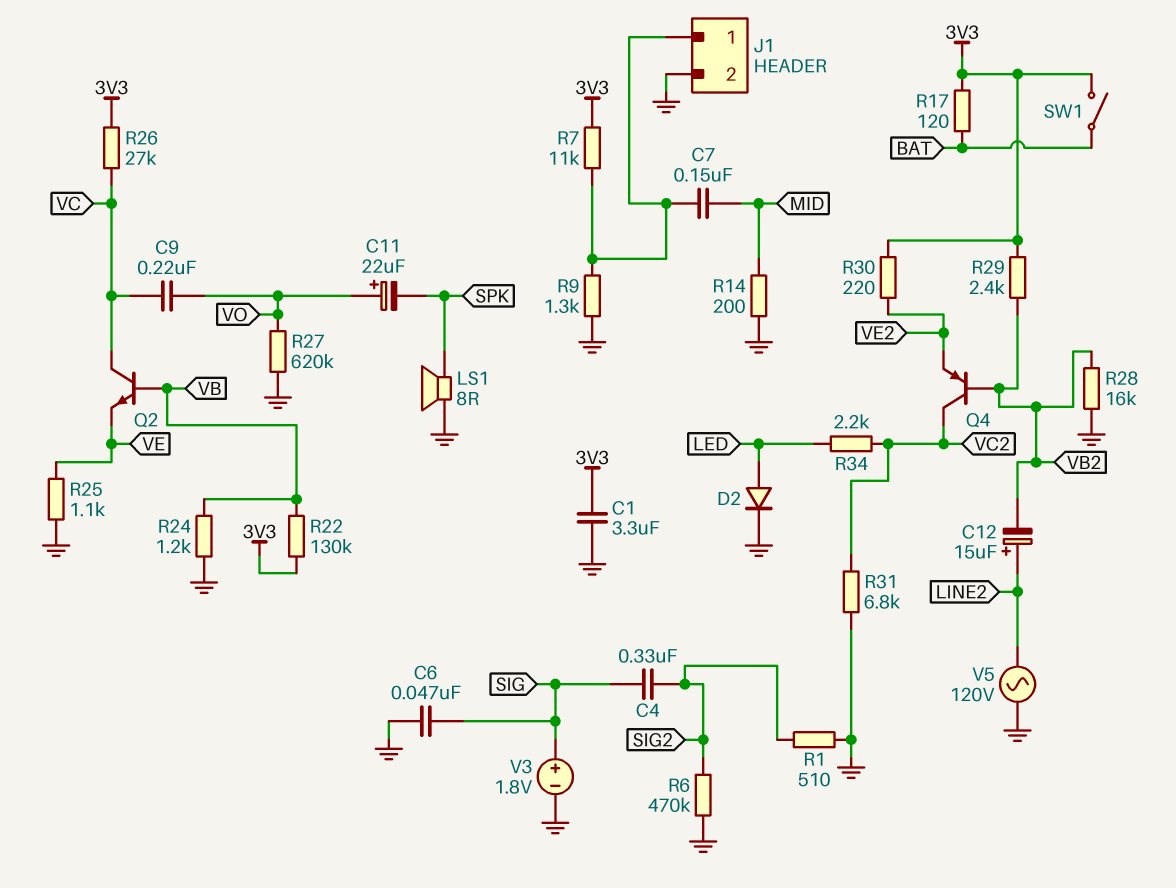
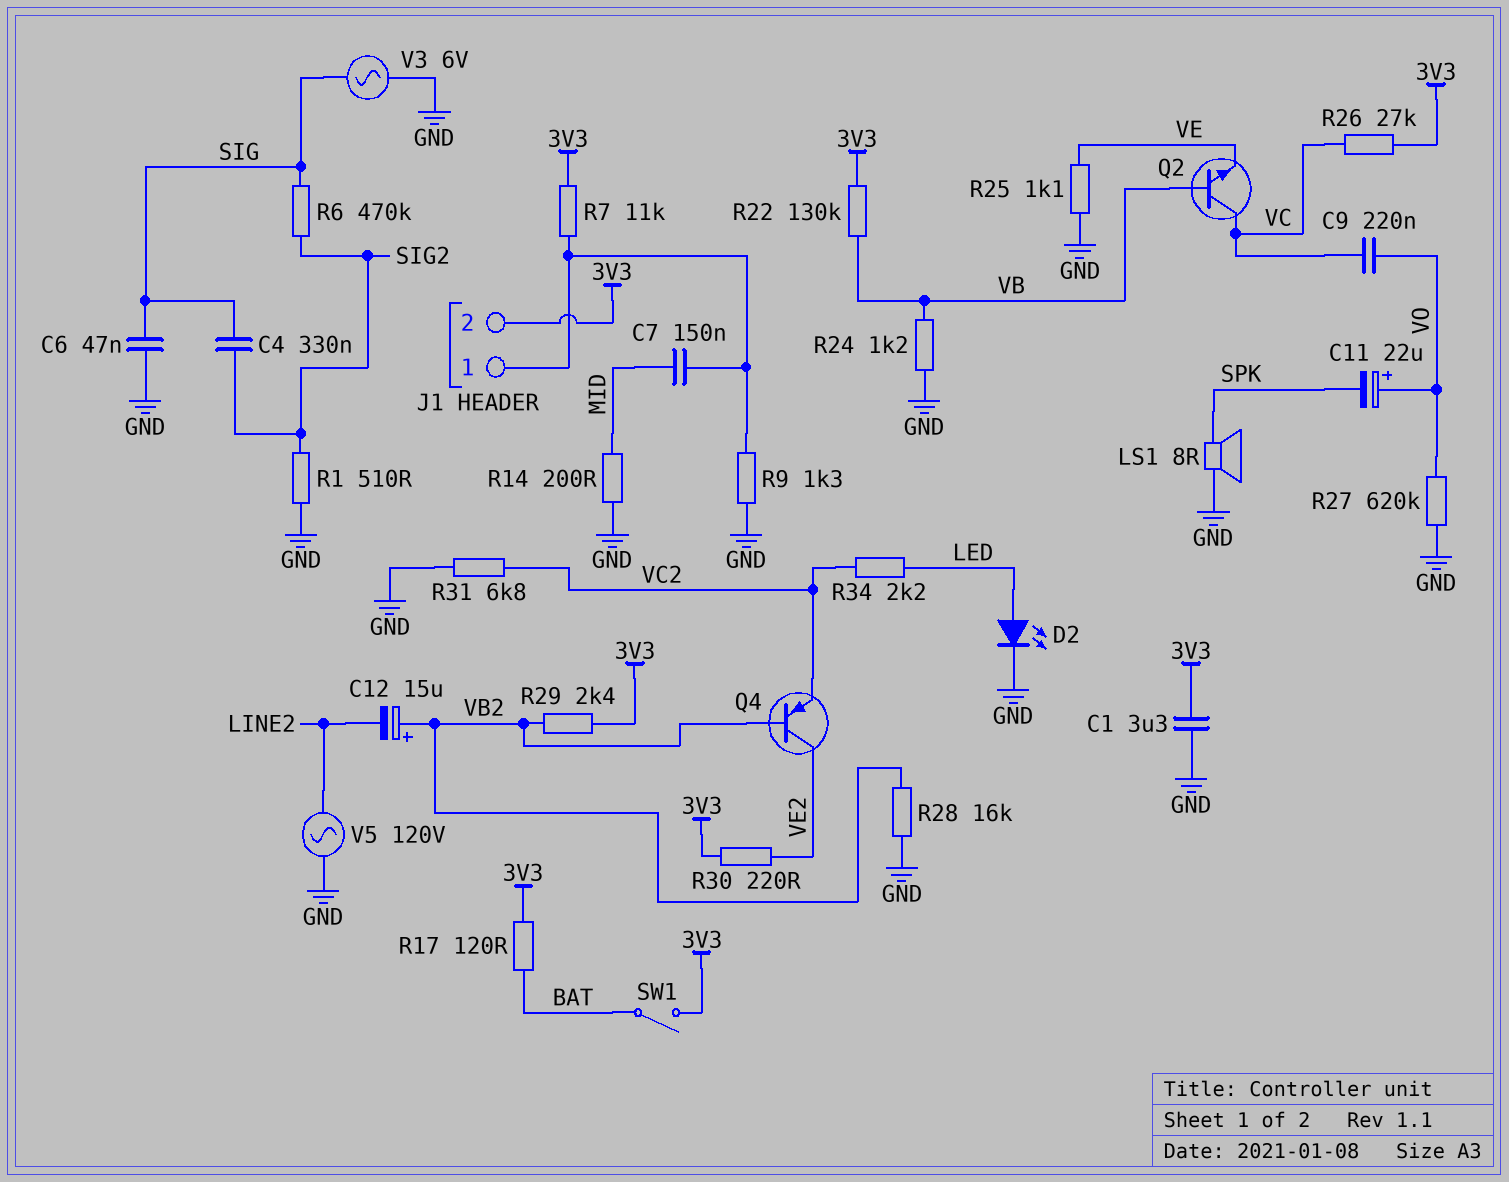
C12: 15uF (plus LINE2, minus VB2) -> 15uF (plus VB2, minus LINE2)
D2: diode (A LED, K GND) -> LED (A LED, K GND)
J1 pin 2: GND -> 3V3
Q4: PNP (B VB2, C VC2, E VE2) -> PNP (B VB2, C VE2, E VC2)
R6: 470k (GND, SIG2) -> 470k (SIG, SIG2)
V3: 1.8V (plus SIG, minus GND) -> AC 6V (GND, SIG)

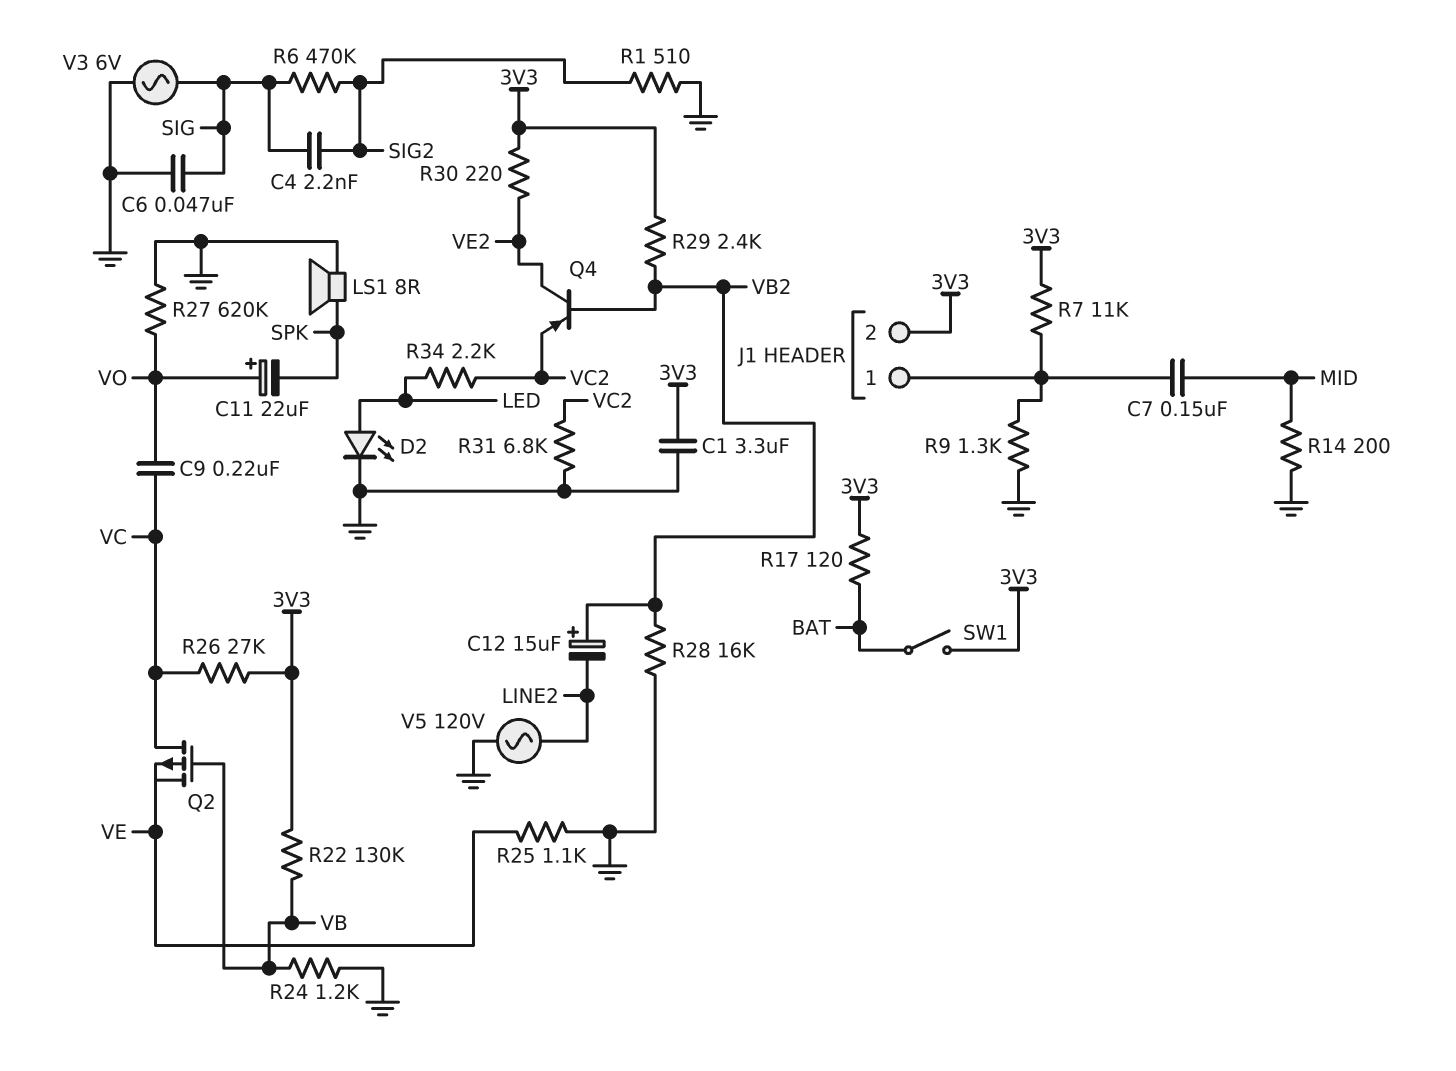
C4: 330nF (SIG, SIG2) -> 2.2nF (SIG, SIG2)
Q2: NPN (B VB, C VC, E VE) -> PMOS (G VB, D VC, S VE)

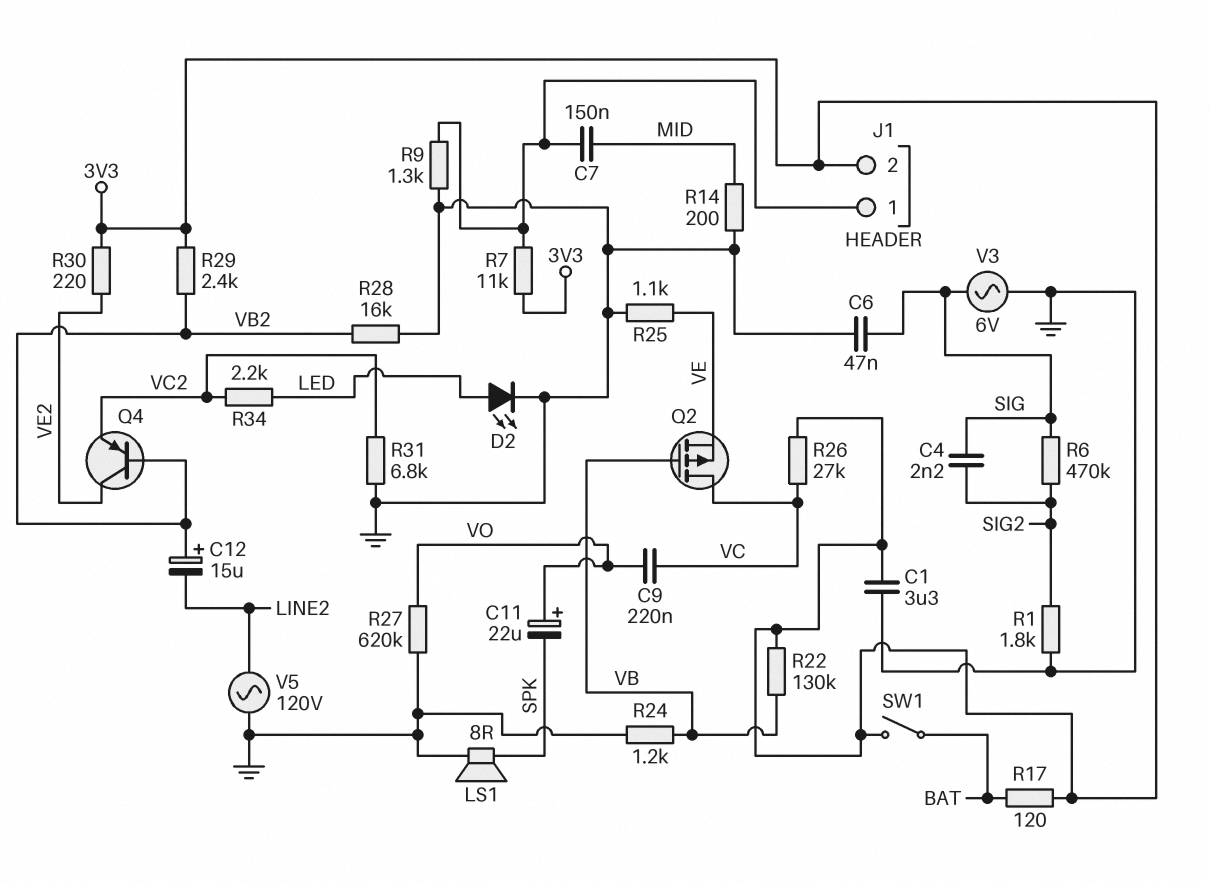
R1: 510 (GND, SIG2) -> 1.8k (GND, SIG2)

